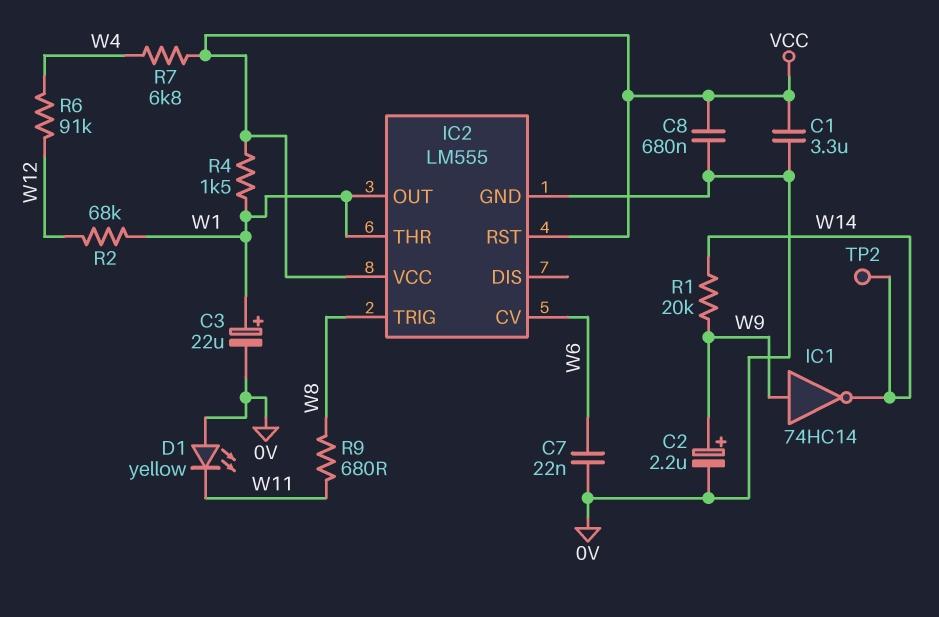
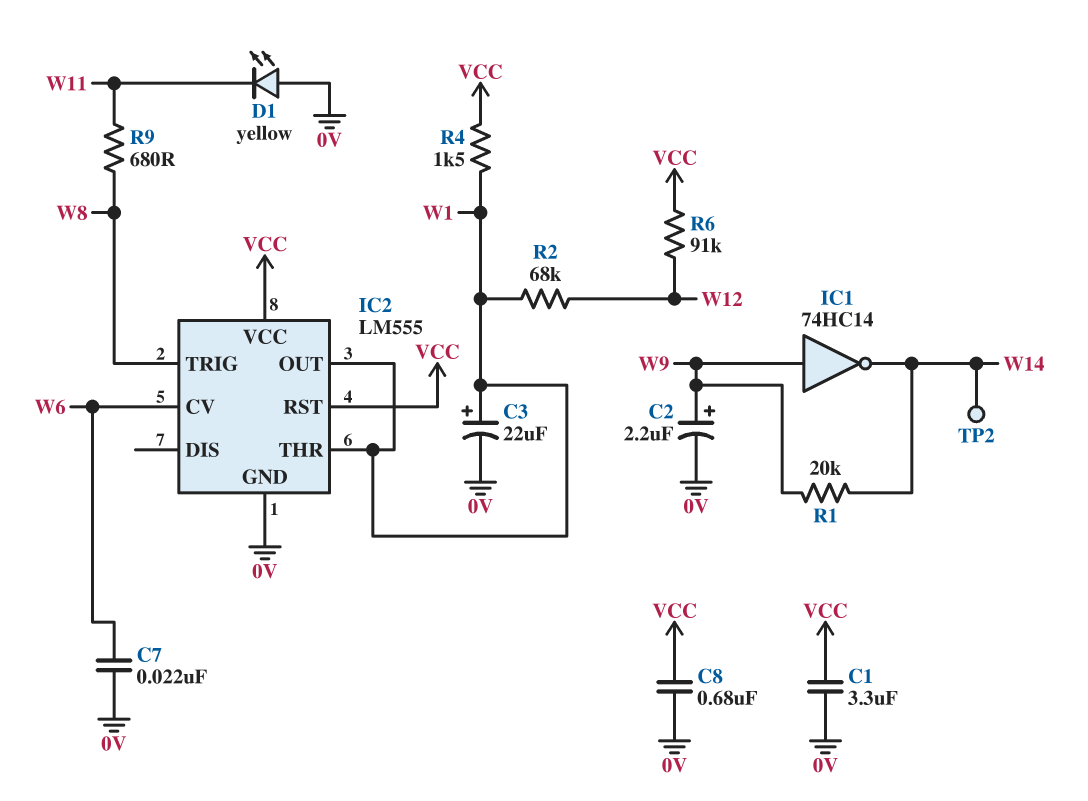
R6: 91k (W4, W12) -> 91k (VCC, W12)
R7: 6.8k (VCC, W4) -> none

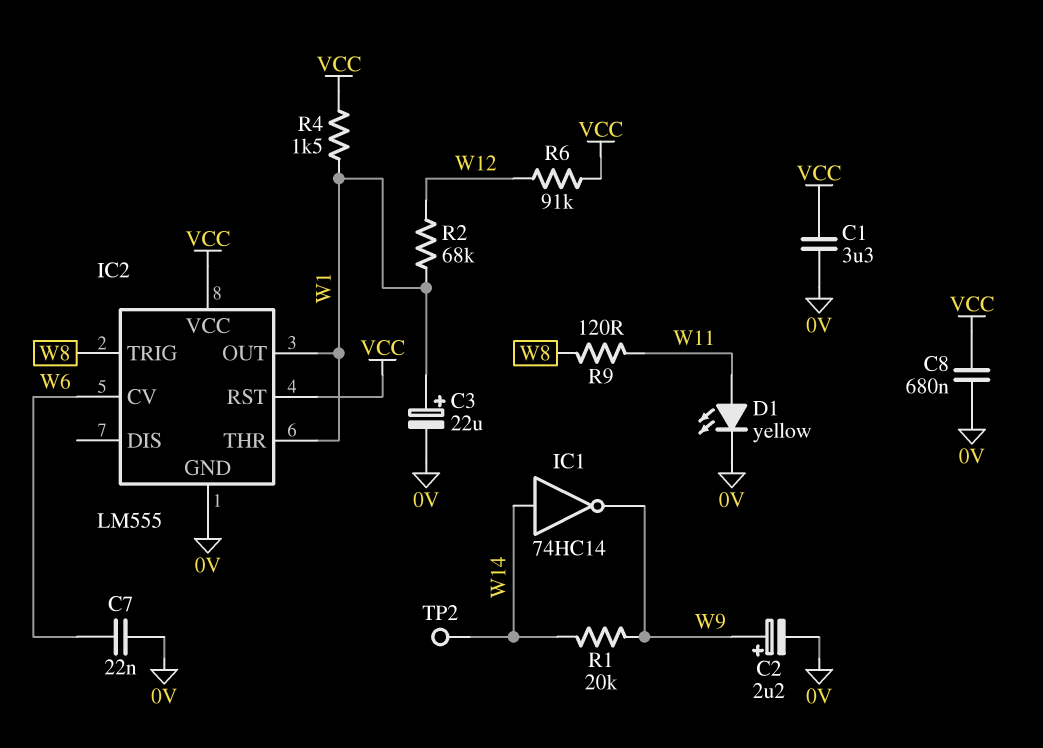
D1: LED yellow (A 0V, K W11) -> LED yellow (A W11, K 0V)
IC1: NOT 74HC14 (in W9, out W14) -> NOT 74HC14 (in W14, out W9)
R9: 680 (W8, W11) -> 120 (W8, W11)

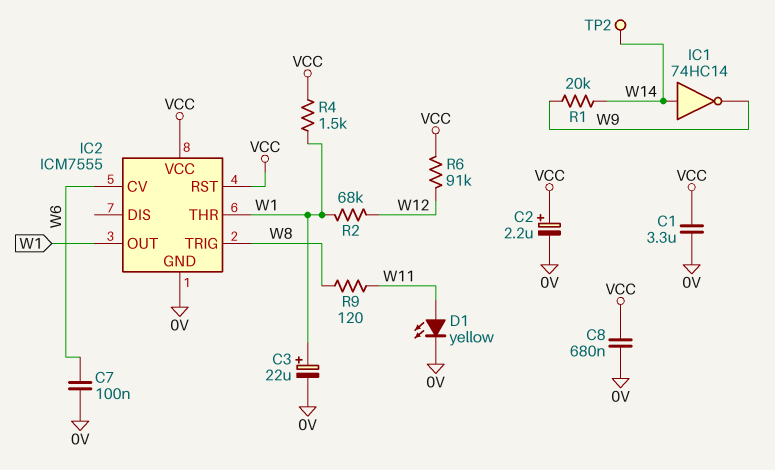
C2: 2.2uF (plus W9, minus 0V) -> 2.2uF (plus VCC, minus 0V)
C7: 22nF (0V, W6) -> 100nF (0V, W6)
IC2: LM555 -> ICM7555

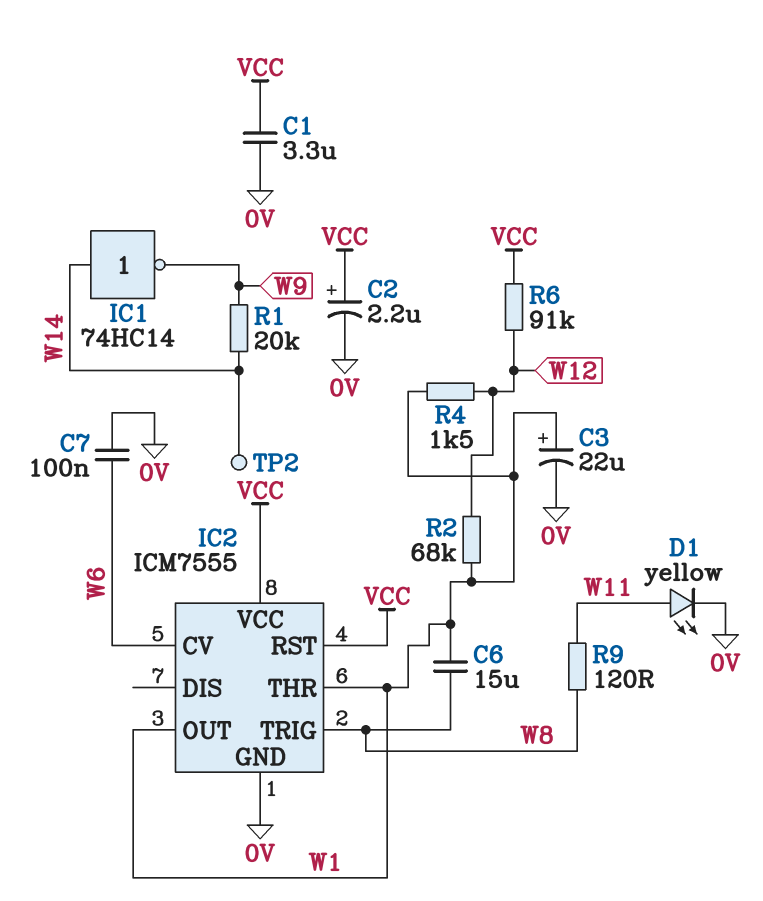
C6: none -> 15uF (W1, W8)
C8: 680nF (0V, VCC) -> none
R4: 1.5k (VCC, W1) -> 1.5k (W1, W12)

